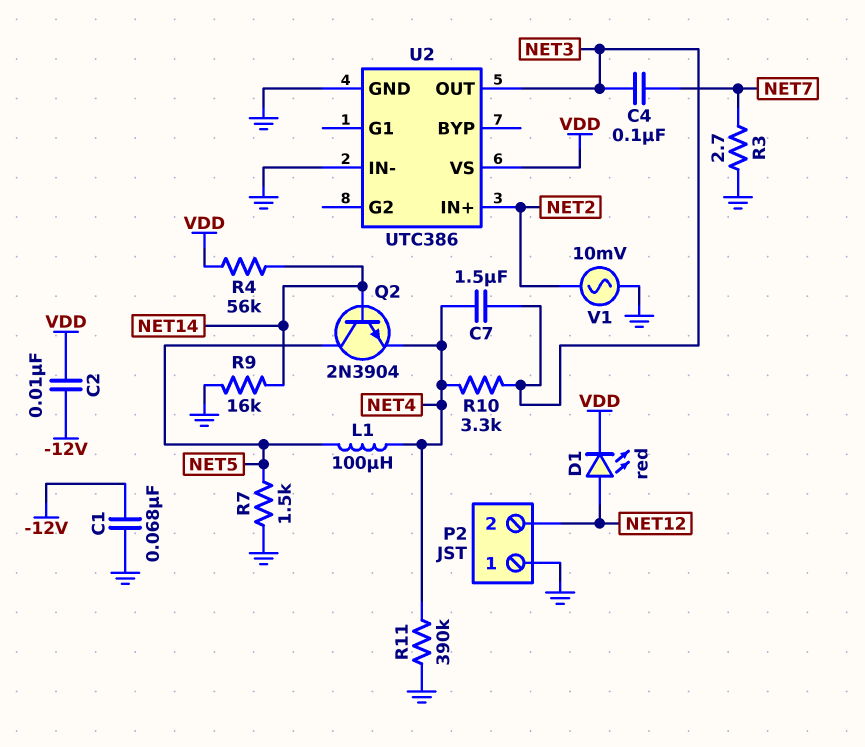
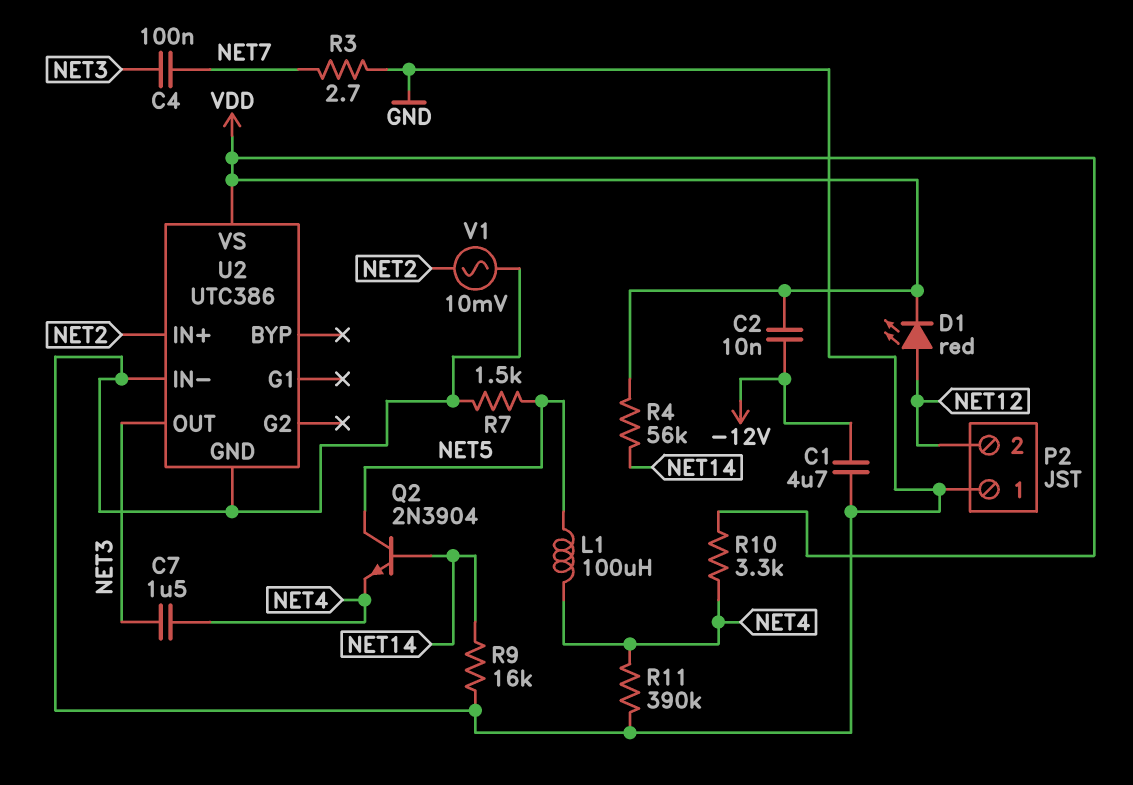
C1: 68nF (-12V, GND) -> 4.7uF (-12V, GND)
R10: 3.3k (NET3, NET4) -> 3.3k (NET4, VDD)

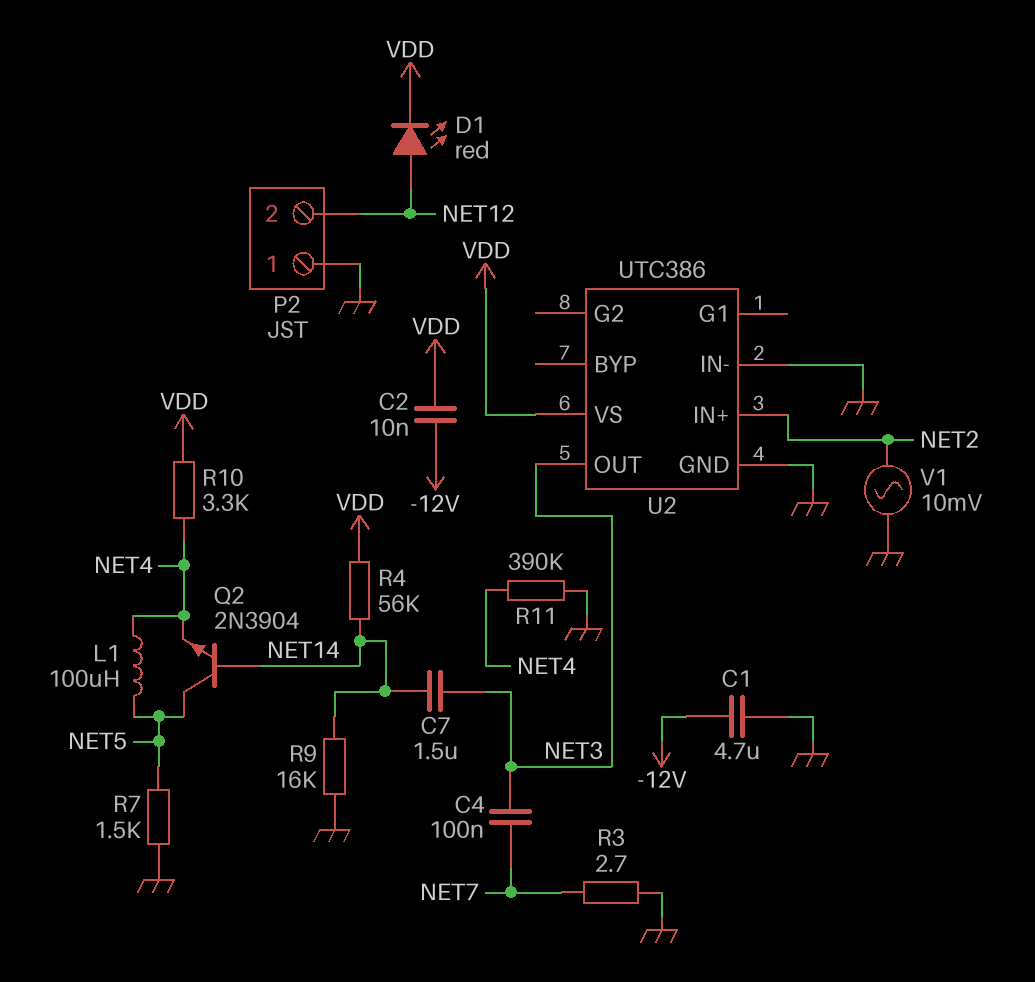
C7: 1.5uF (NET3, NET4) -> 1.5uF (NET3, NET14)

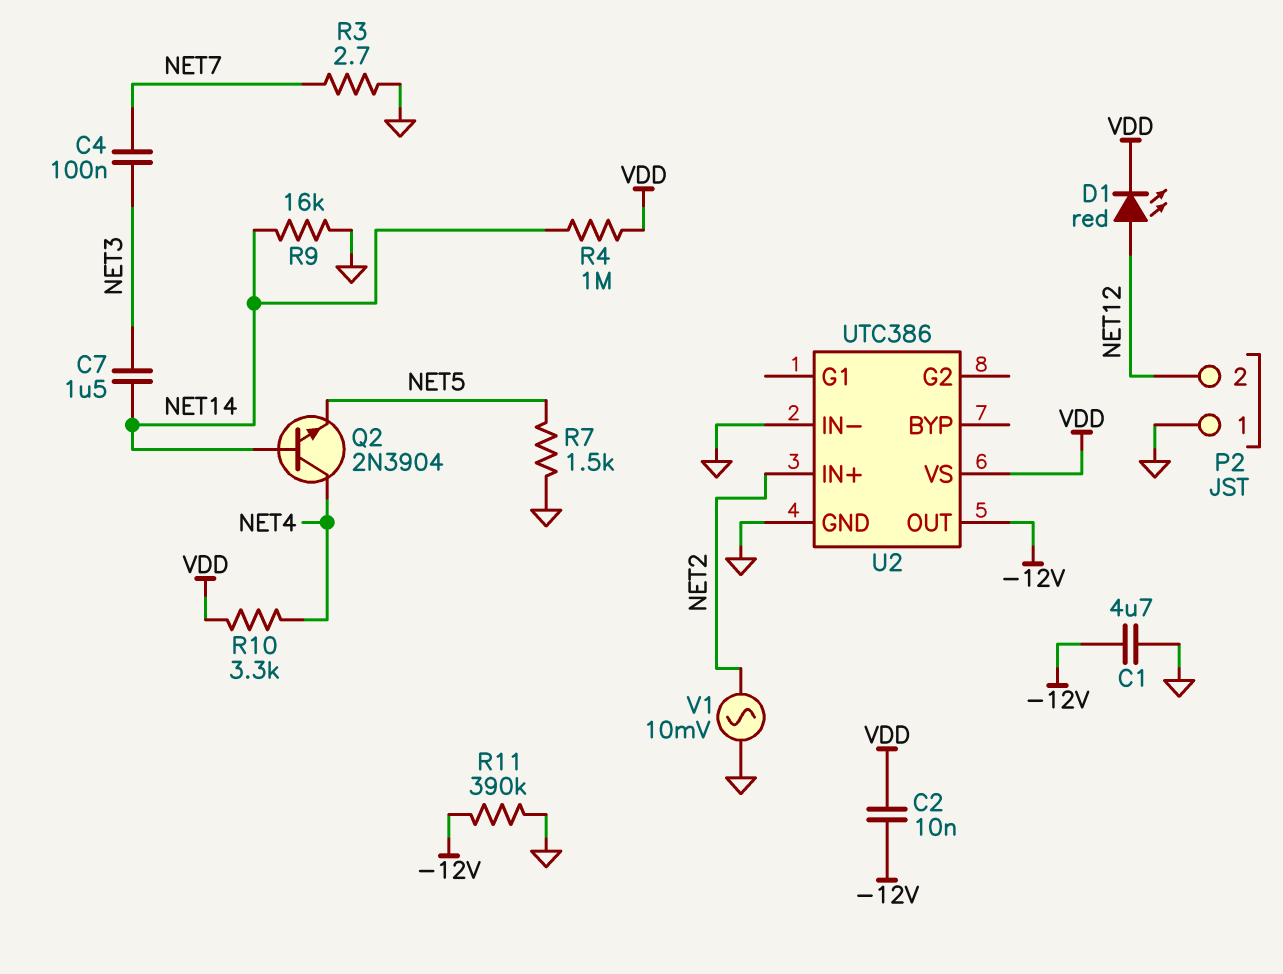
L1: 100uH (NET4, NET5) -> none
Q2: NPN 2N3904 (B NET14, C NET5, E NET4) -> NPN 2N3904 (B NET14, C NET4, E NET5)
R4: 56k (NET14, VDD) -> 1M (NET14, VDD)
R11: 390k (GND, NET4) -> 390k (-12V, GND)
U2 pin OUT: NET3 -> -12V

